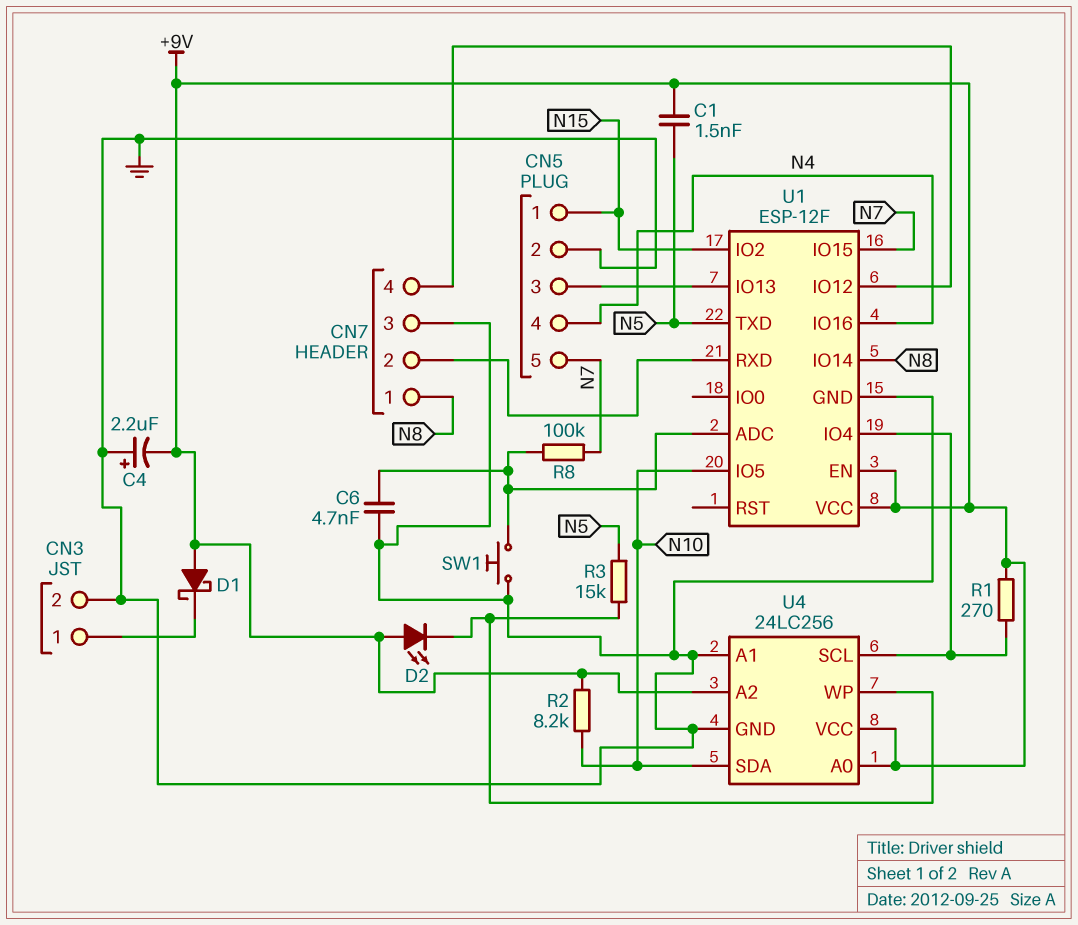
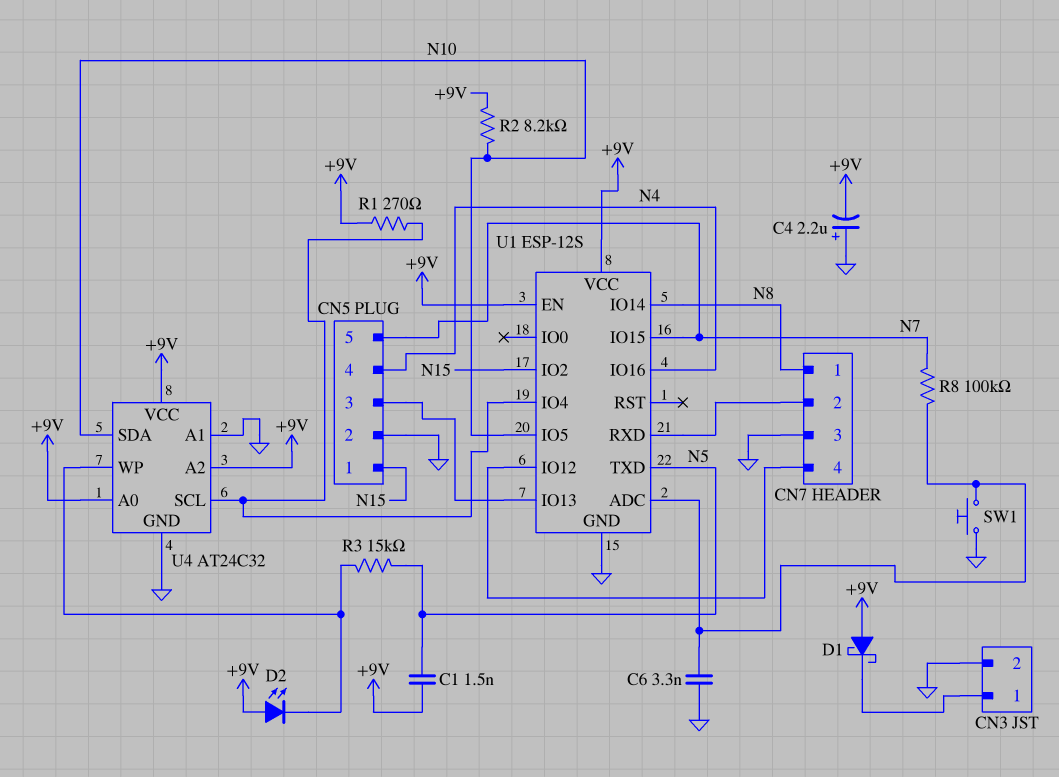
C6: 4.7nF (GND, U1/ADC) -> 3.3nF (GND, U1/ADC)
U1: ESP-12F -> ESP-12S
U4: 24LC256 -> AT24C32

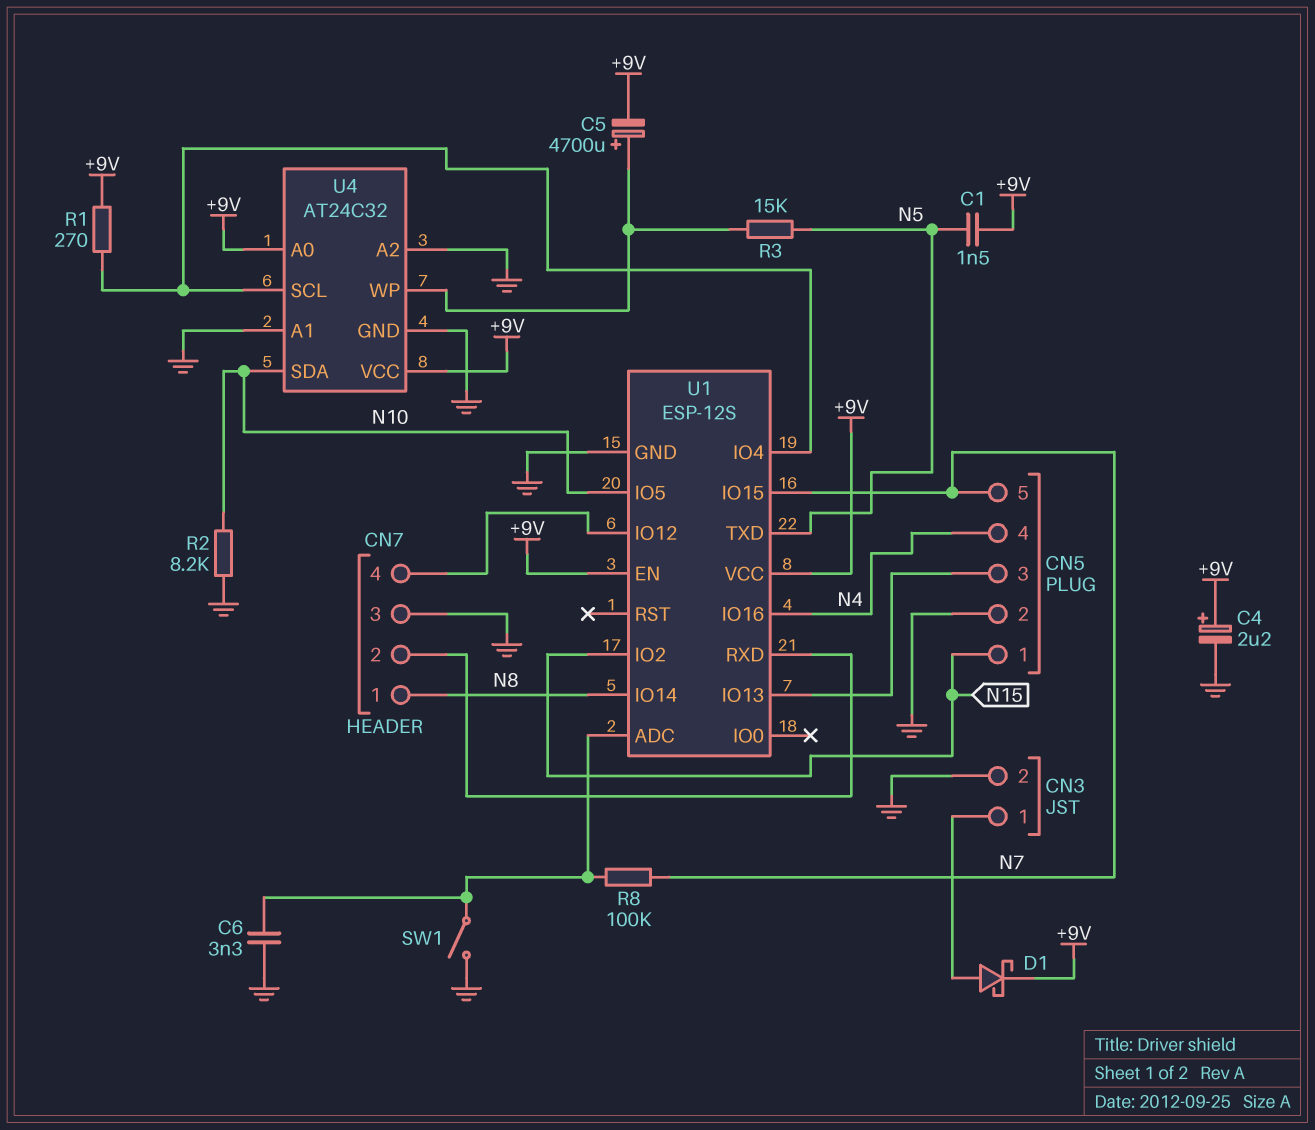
C4: 2.2uF (plus GND, minus +9V) -> 2.2uF (plus +9V, minus GND)
C5: none -> 4700uF (plus U4/WP, minus +9V)
D1: schottky (A +9V, K CN3/1) -> schottky (A CN3/1, K +9V)
D2: LED (A +9V, K U4/WP) -> none
R2: 8.2k (+9V, N10) -> 8.2k (GND, N10)
SW1: button (GND, U1/ADC) -> switch (GND, U1/ADC)
U4 pin A2: +9V -> GND

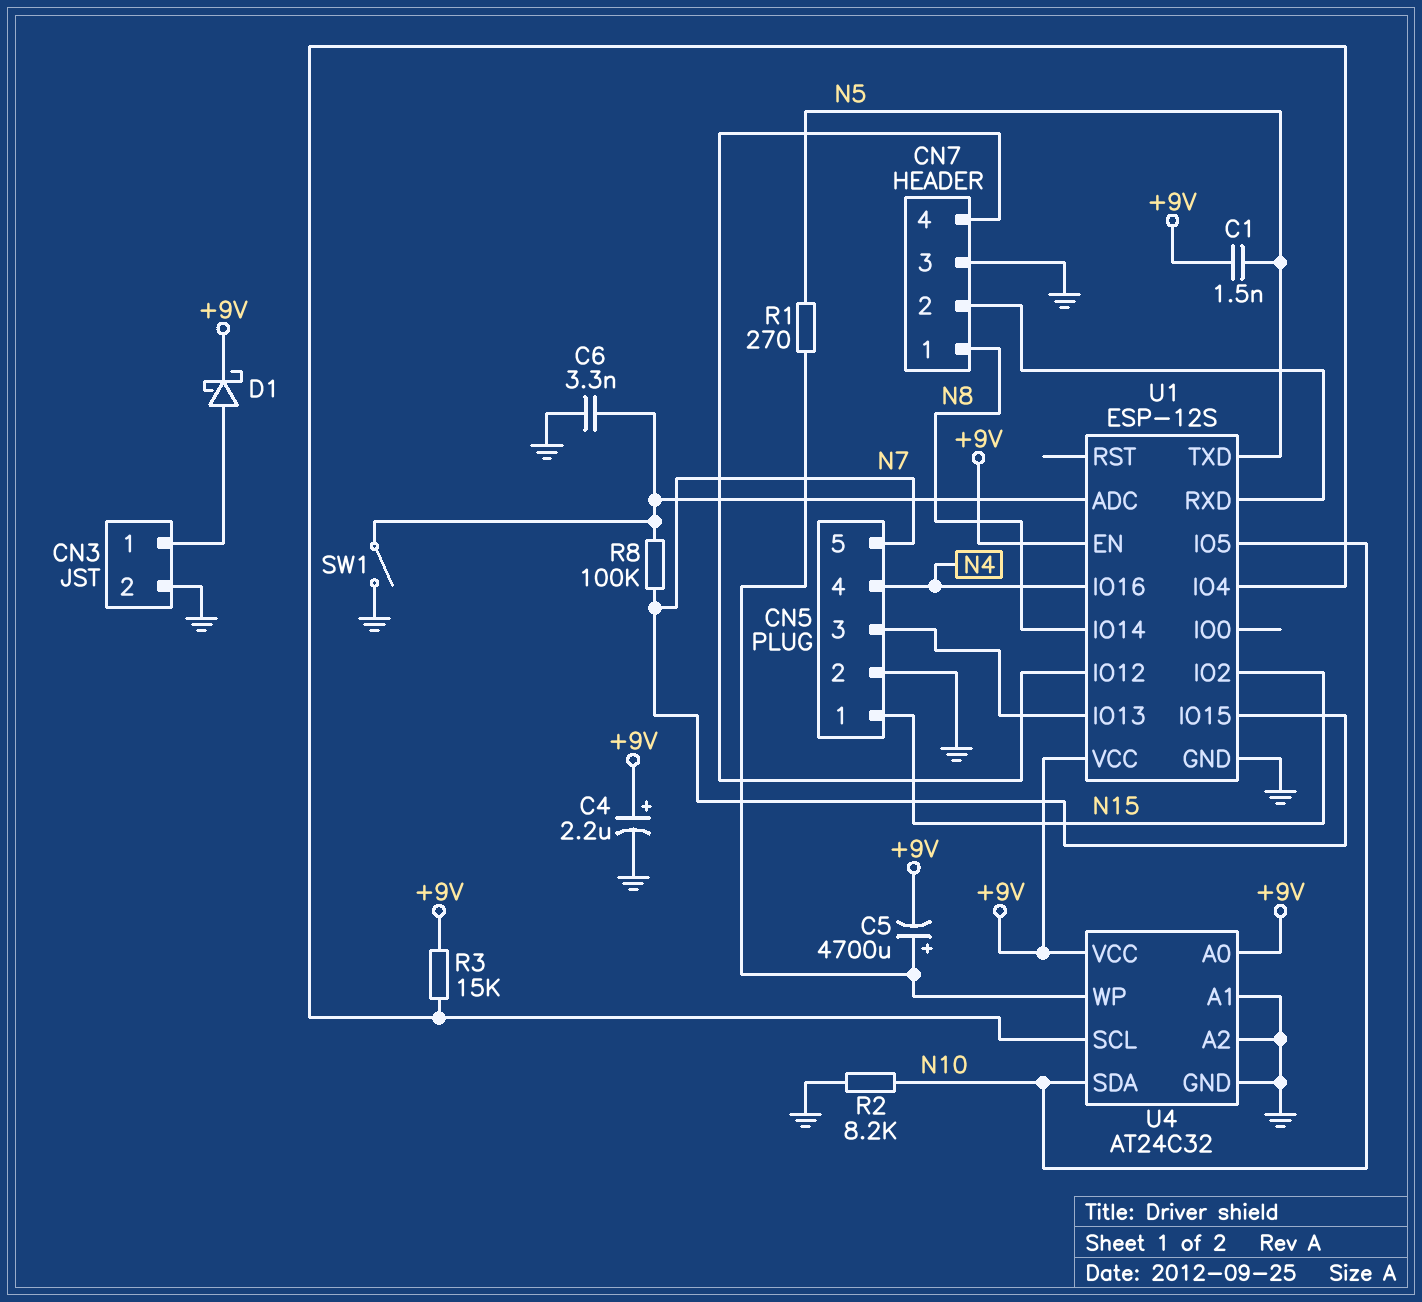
R1: 270 (+9V, U1/IO4) -> 270 (N5, U4/WP)
R3: 15k (N5, U4/WP) -> 15k (+9V, U1/IO4)

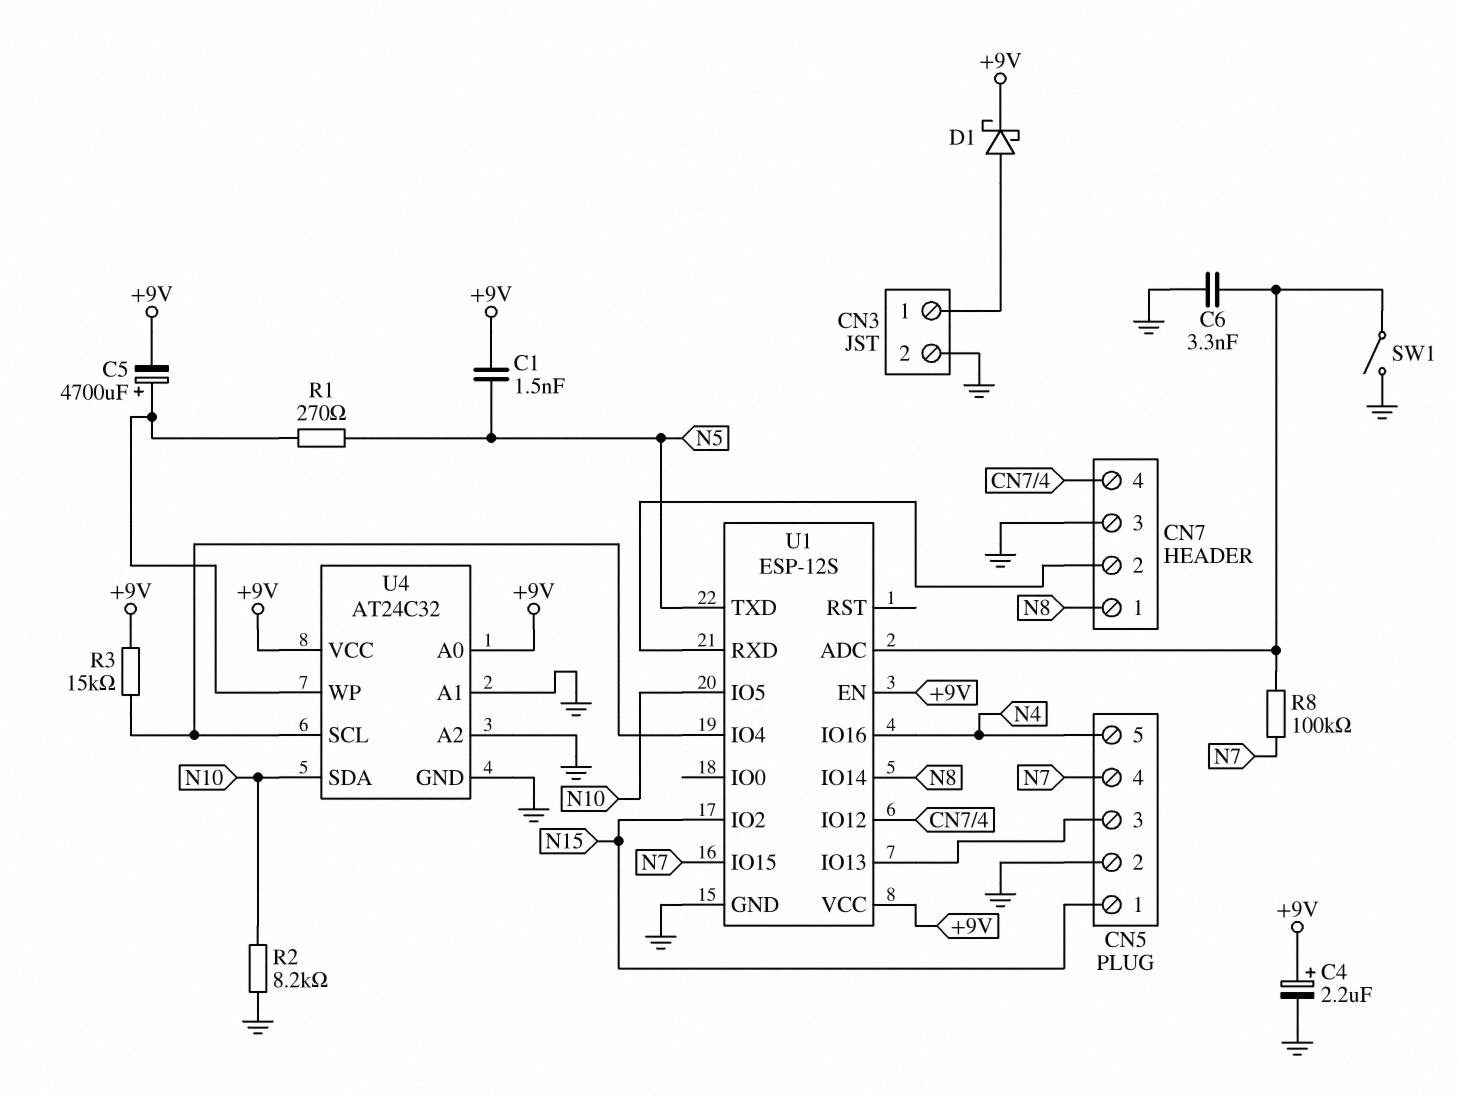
CN5 pin 4: N4 -> N7
CN5 pin 5: N7 -> N4

